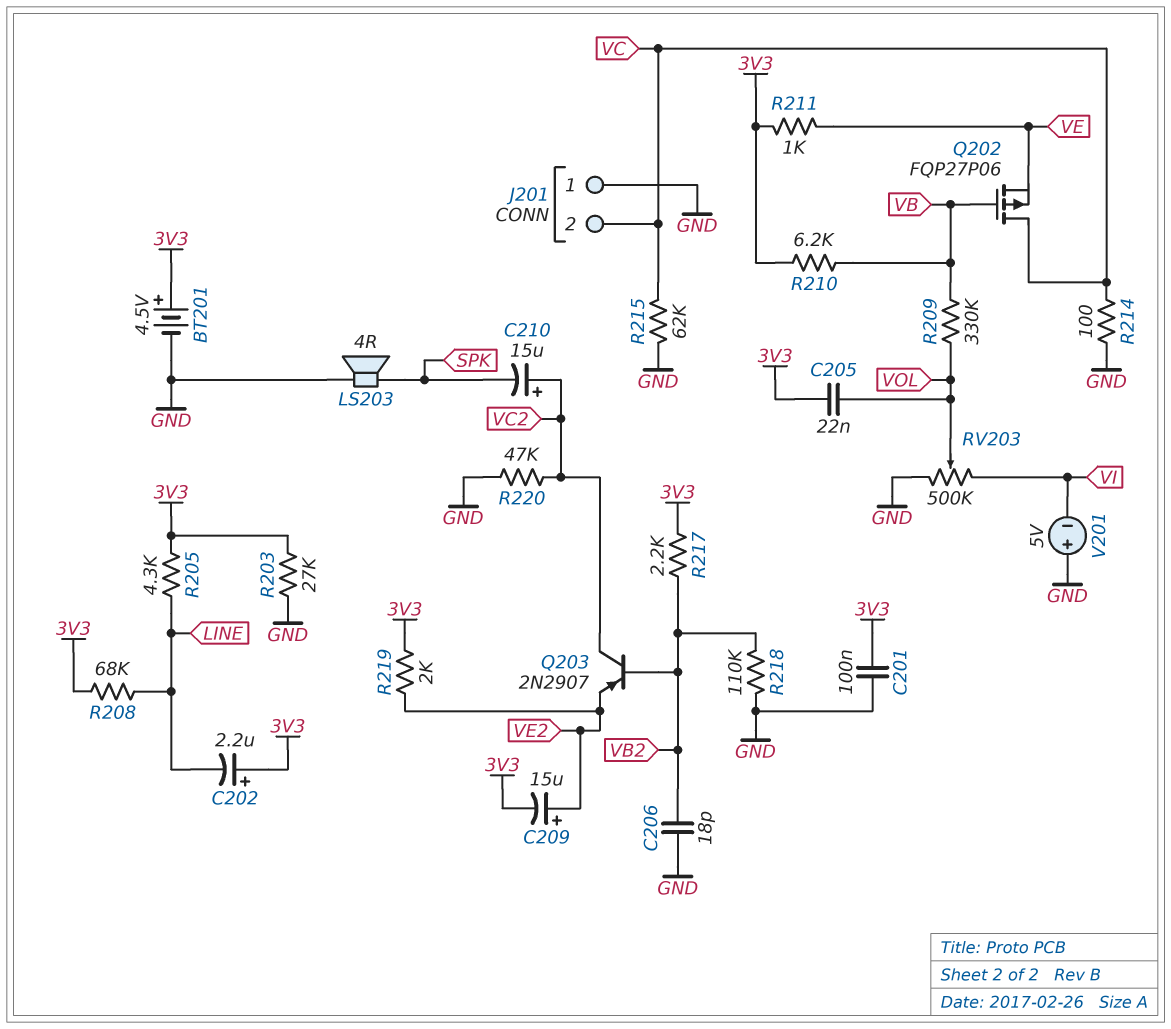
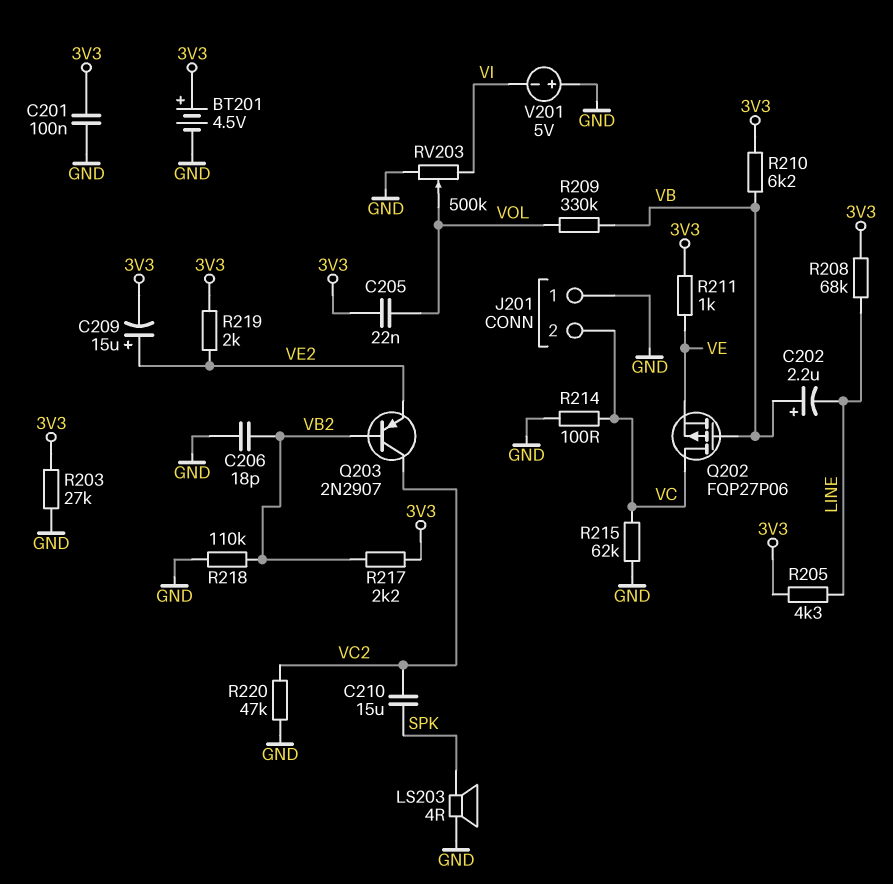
C202: 2.2uF (plus 3V3, minus LINE) -> 2.2uF (plus VB, minus LINE)
C210: 15uF (plus VC2, minus SPK) -> 15uF (SPK, VC2)

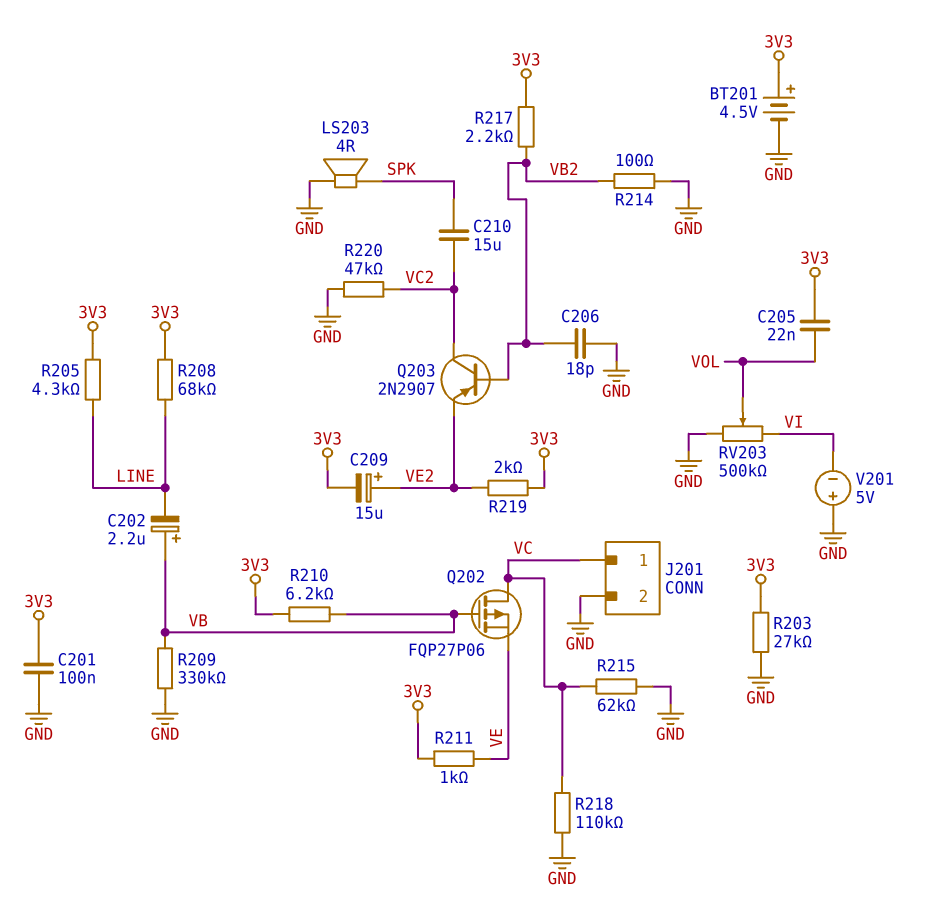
J201 pin 1: GND -> VC
J201 pin 2: VC -> GND
R209: 330k (VB, VOL) -> 330k (GND, VB)
R214: 100 (GND, VC) -> 100 (GND, VB2)
R218: 110k (GND, VB2) -> 110k (GND, VC)

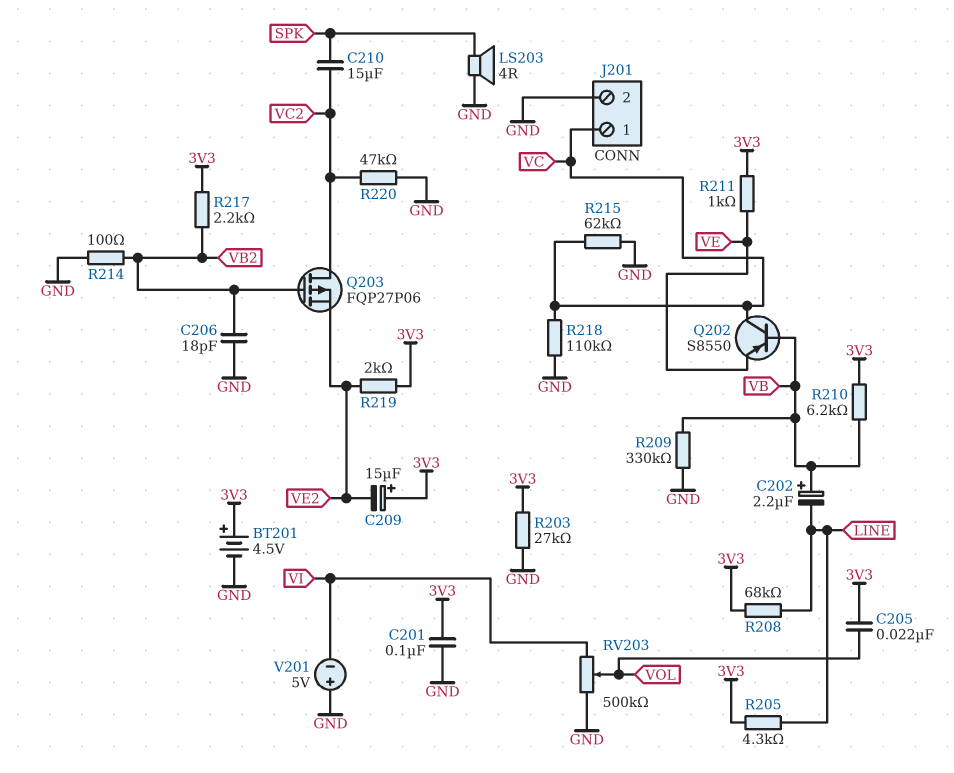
C209: 15uF (plus VE2, minus 3V3) -> 15uF (plus 3V3, minus VE2)
Q202: PMOS FQP27P06 (G VB, D VC, S VE) -> PNP S8550 (B VB, C VC, E VE)
Q203: PNP 2N2907 (B VB2, C VC2, E VE2) -> PMOS FQP27P06 (G VB2, D VC2, S VE2)

